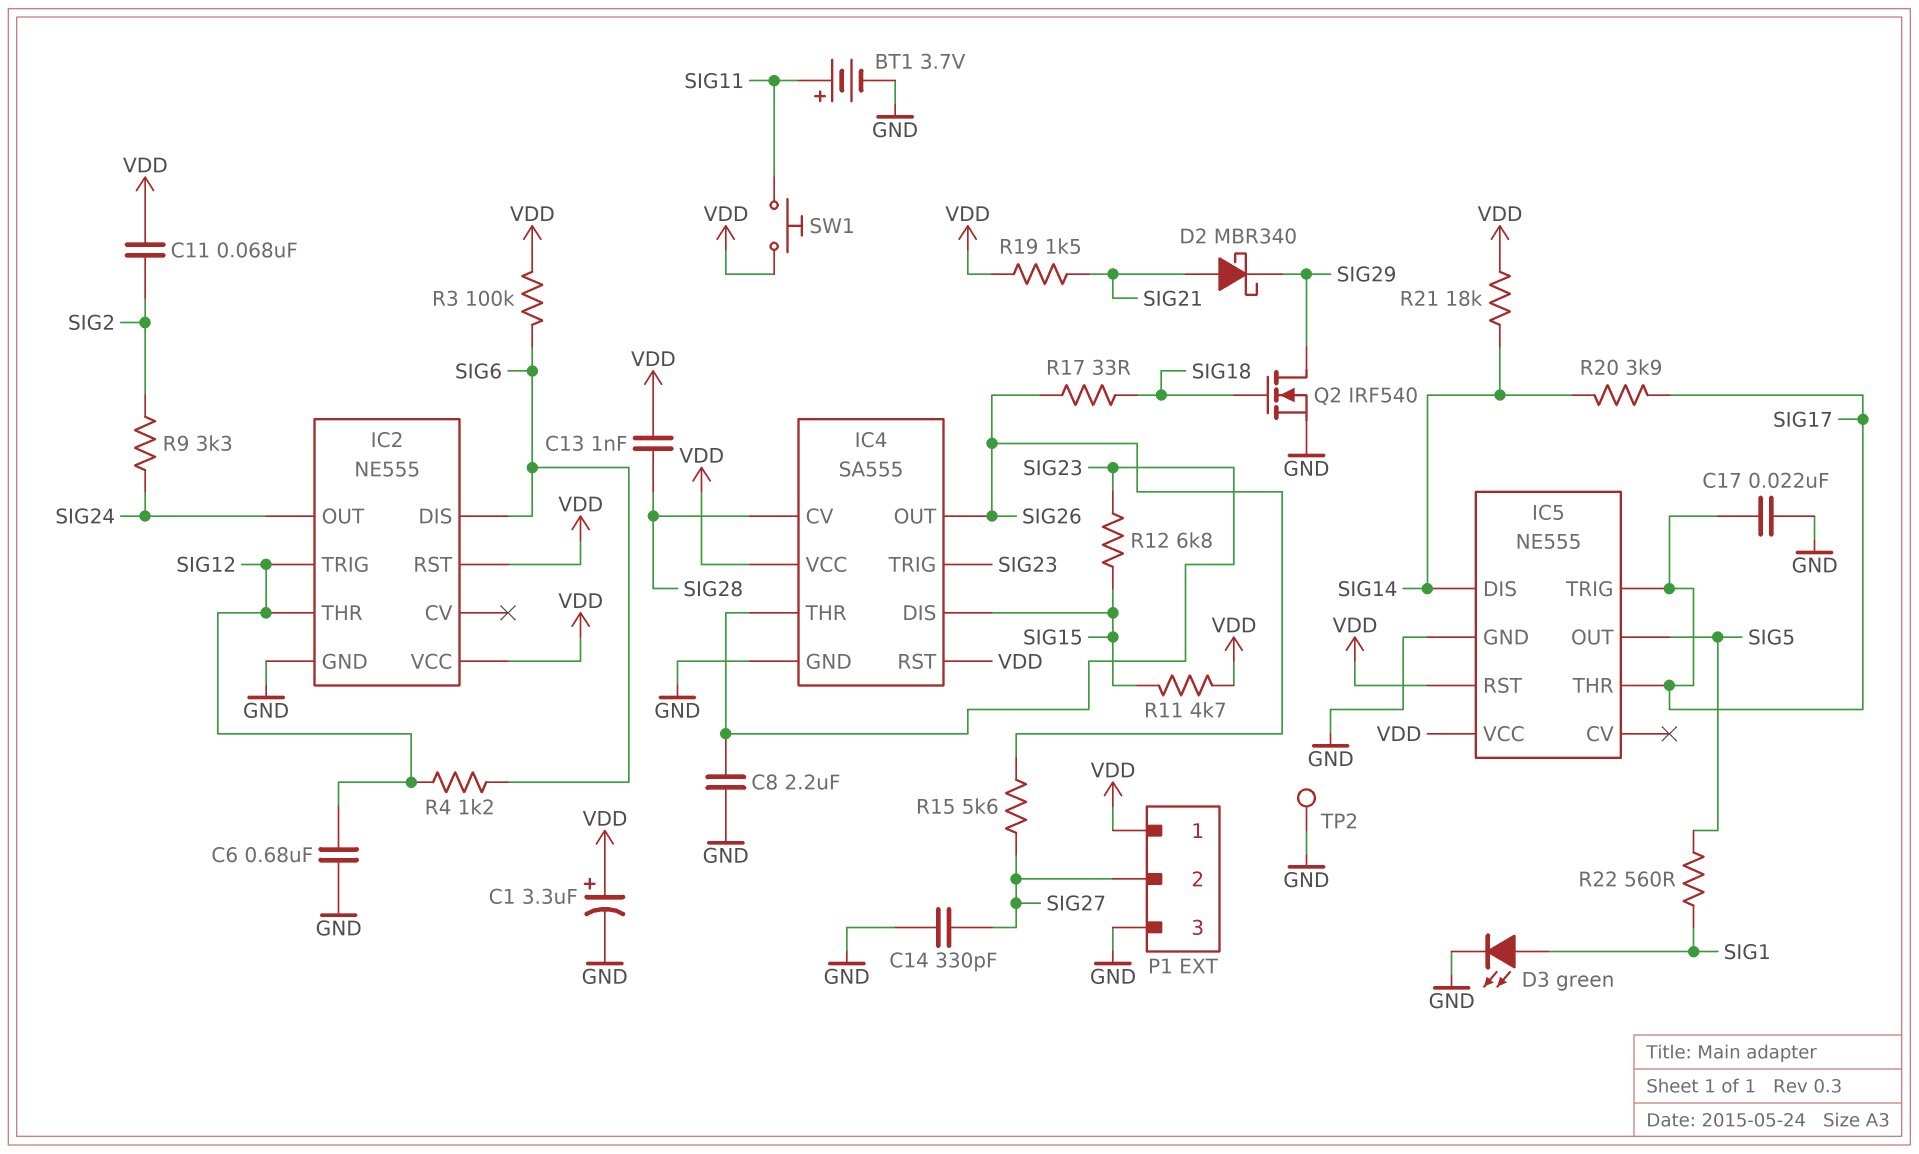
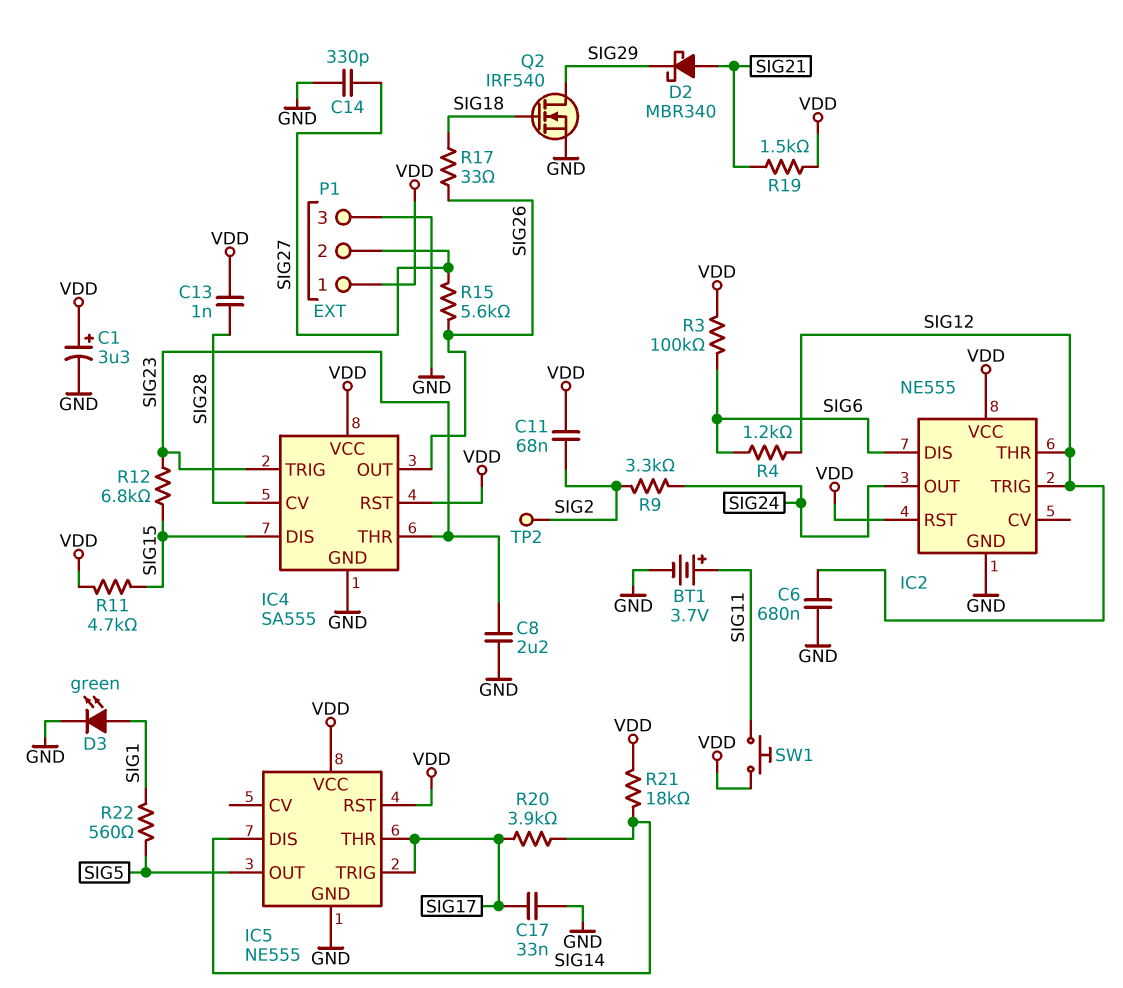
C17: 22nF (GND, SIG17) -> 33nF (GND, SIG17)
TP2: test point (GND) -> test point (SIG2)

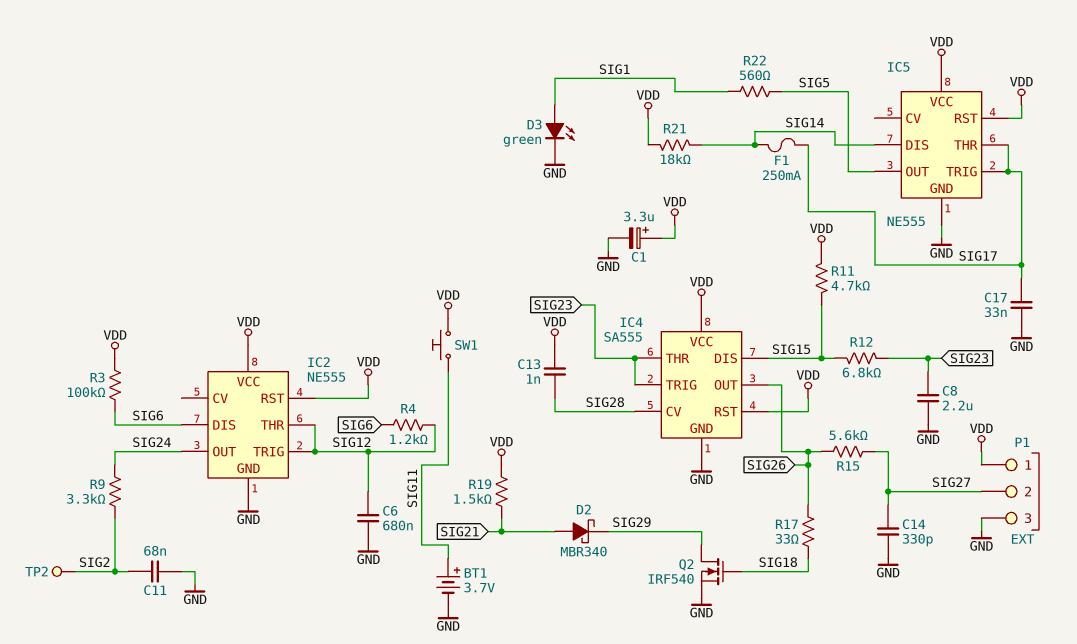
C11: 68nF (SIG2, VDD) -> 68nF (GND, SIG2)
F1: none -> 250mA (SIG14, SIG17)
R20: 3.9k (SIG14, SIG17) -> none

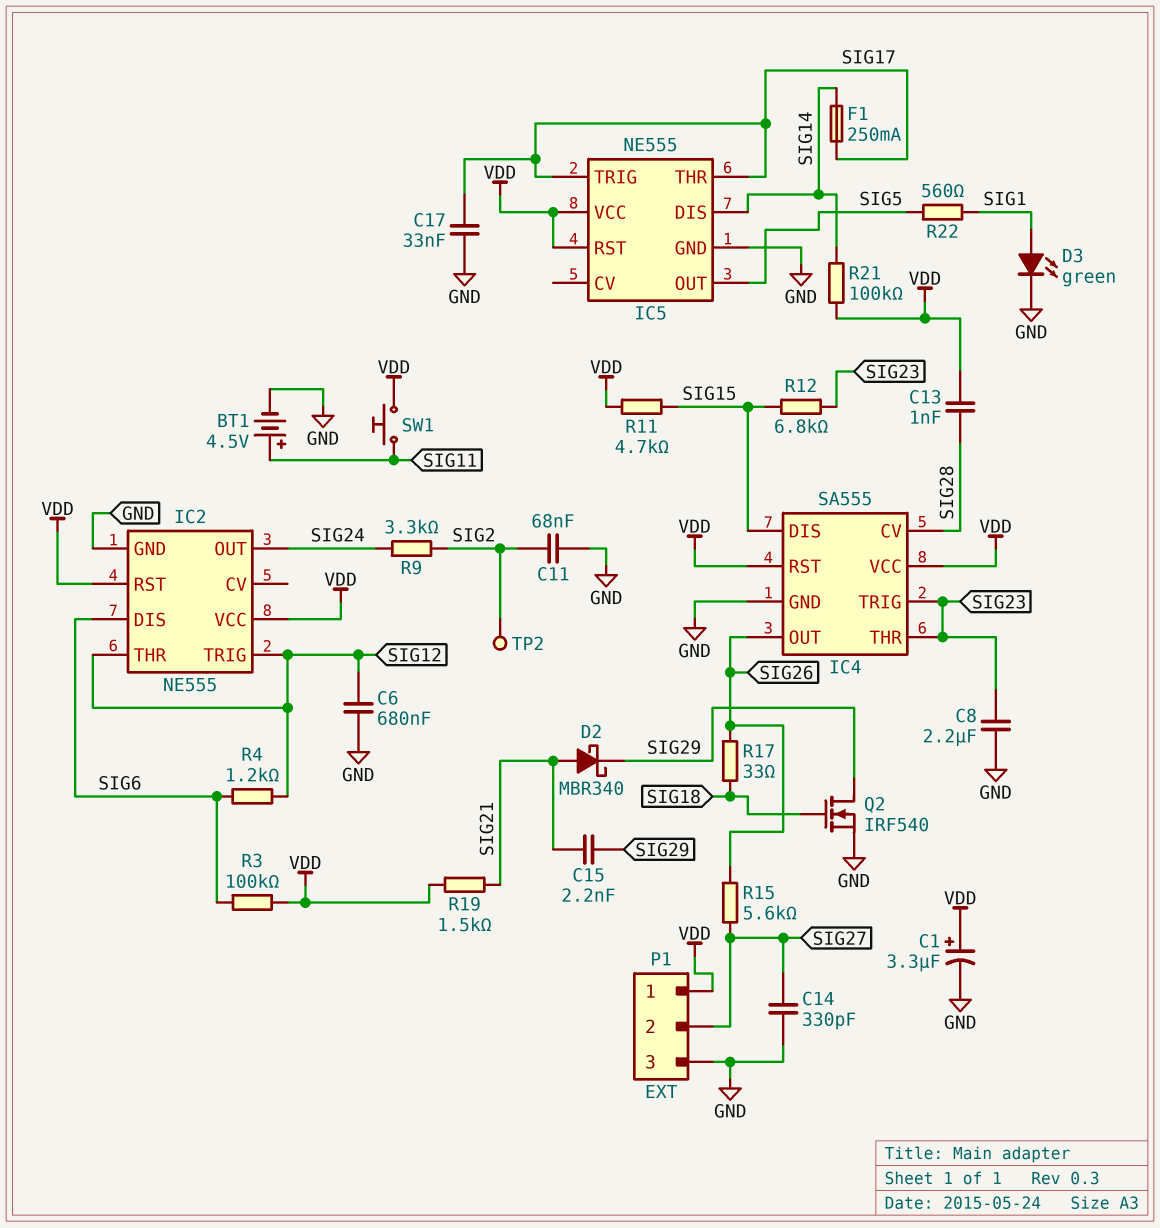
BT1: 3.7V (plus SIG11, minus GND) -> 4.5V (plus SIG11, minus GND)
C15: none -> 2.2nF (SIG21, SIG29)
R21: 18k (SIG14, VDD) -> 100k (SIG14, VDD)

